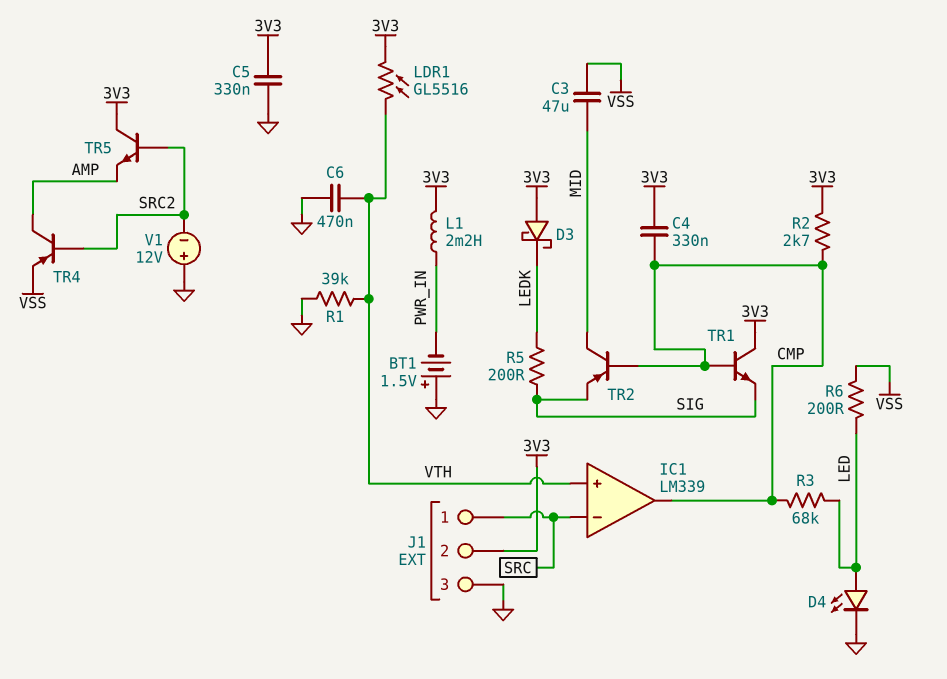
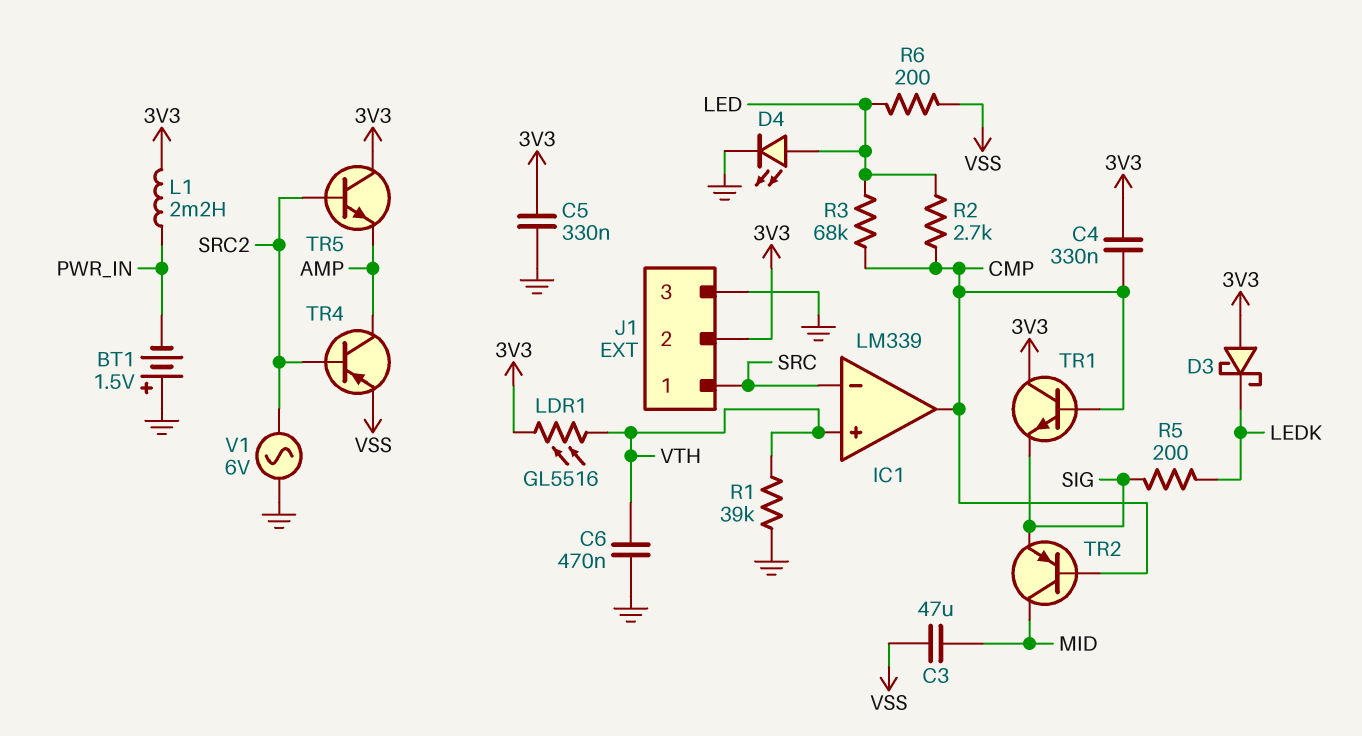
R2: 2.7k (3V3, CMP) -> 2.7k (CMP, LED)
V1: 12V (plus GND, minus SRC2) -> AC 6V (GND, SRC2)

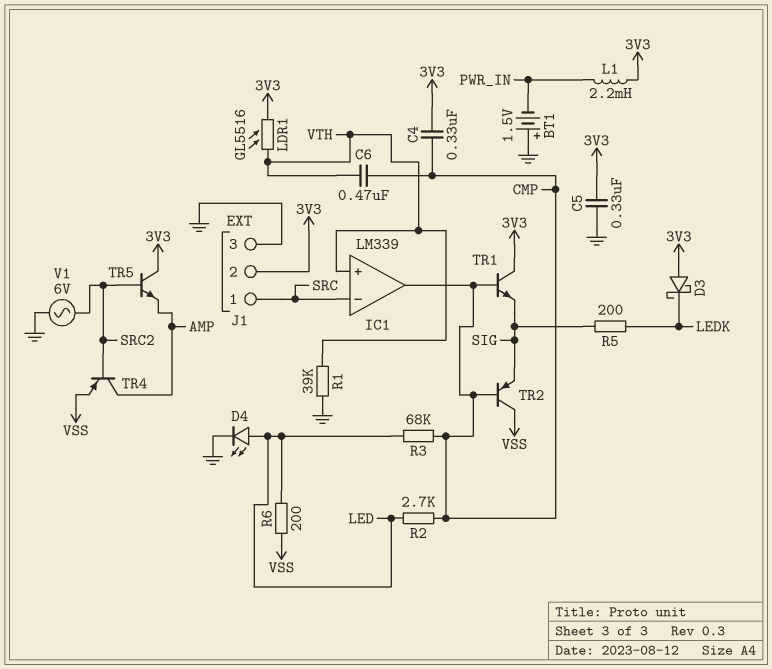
C3: 47uF (MID, VSS) -> none
C6: 470nF (GND, VTH) -> 470nF (CMP, VTH)
TR2: PNP (B CMP, C MID, E SIG) -> PNP (B CMP, C VSS, E SIG)

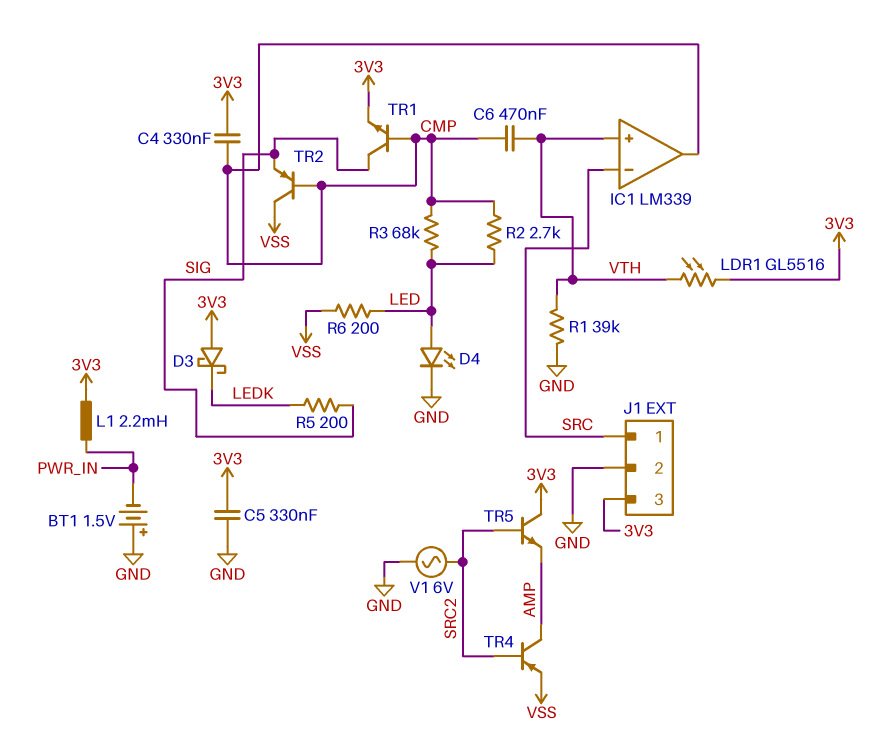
J1 pin 2: 3V3 -> GND
J1 pin 3: GND -> 3V3
TR1: NPN (B CMP, C 3V3, E SIG) -> NPN (B CMP, C SIG, E 3V3)

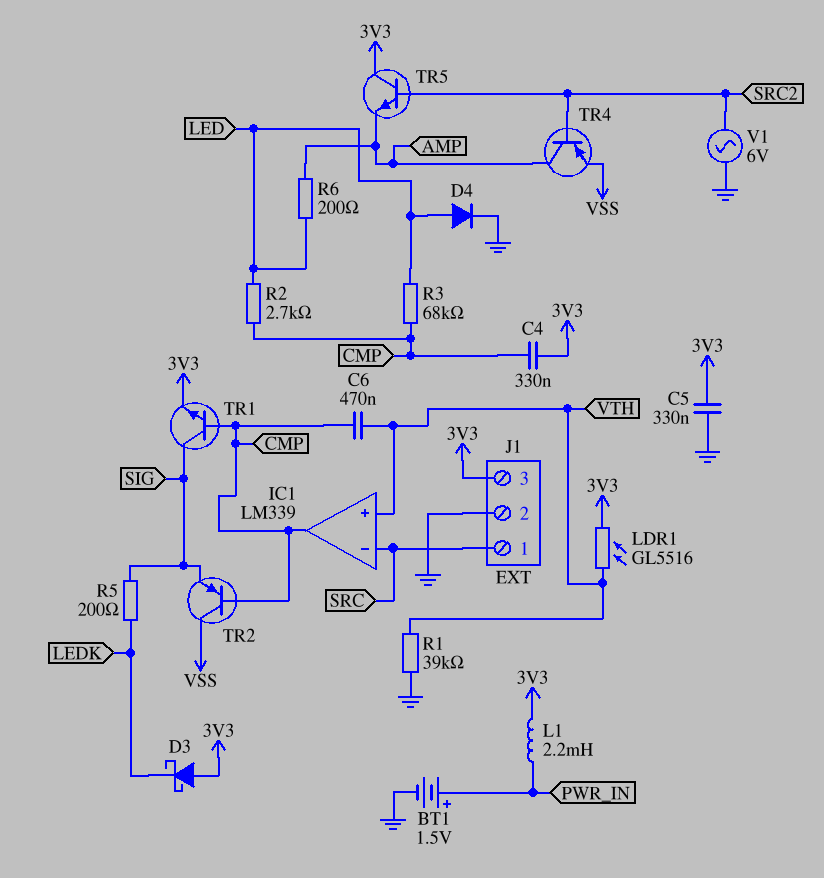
BT1: 1.5V (plus GND, minus PWR_IN) -> 1.5V (plus PWR_IN, minus GND)
D4: LED (A LED, K GND) -> diode (A LED, K GND)
R6: 200 (LED, VSS) -> 200 (AMP, LED)

